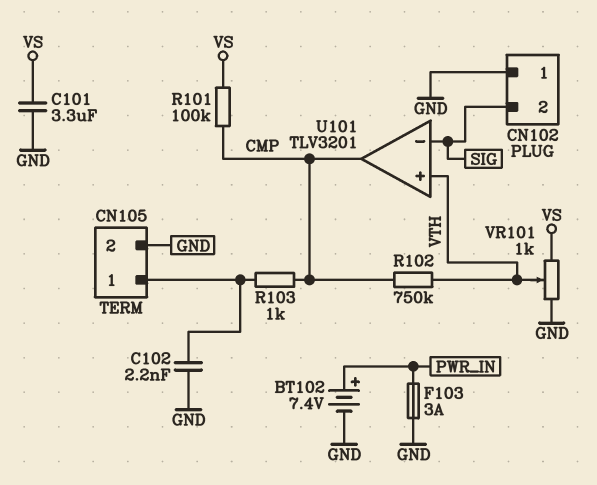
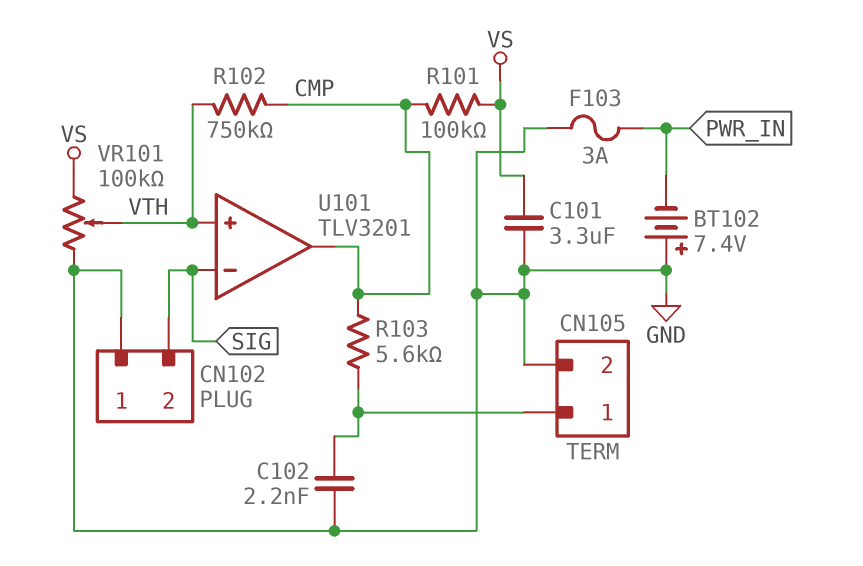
BT102: 7.4V (plus PWR_IN, minus GND) -> 7.4V (plus GND, minus PWR_IN)
R103: 1k (CMP, CN105/1) -> 5.6k (CMP, CN105/1)
VR101: 1k (GND, VS, wiper VTH) -> 100k (GND, VS, wiper VTH)

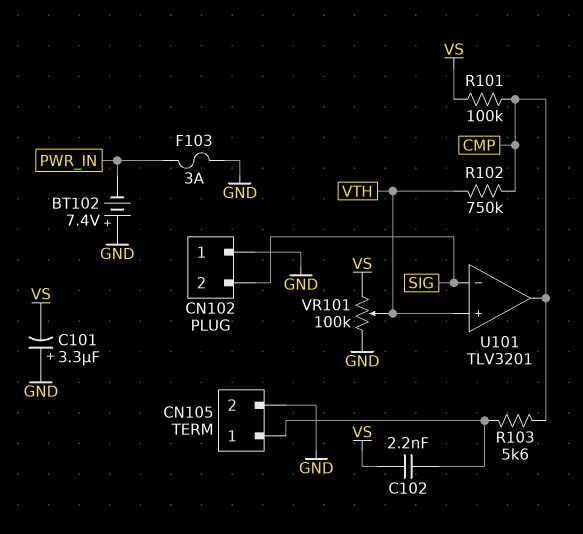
C101: 3.3uF (GND, VS) -> 3.3uF (plus GND, minus VS)
C102: 2.2nF (CN105/1, GND) -> 2.2nF (CN105/1, VS)

